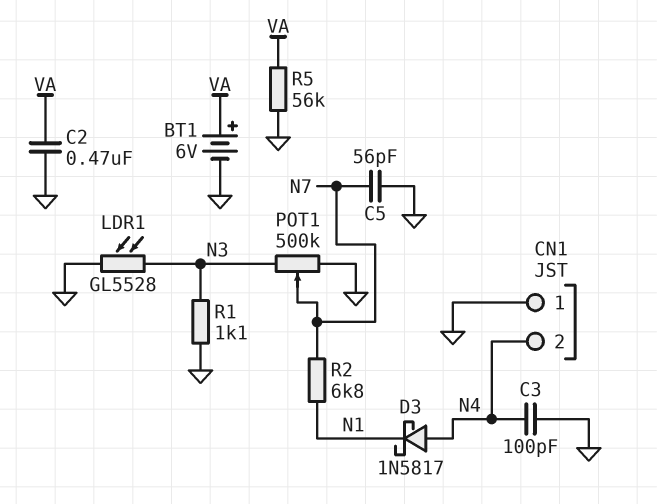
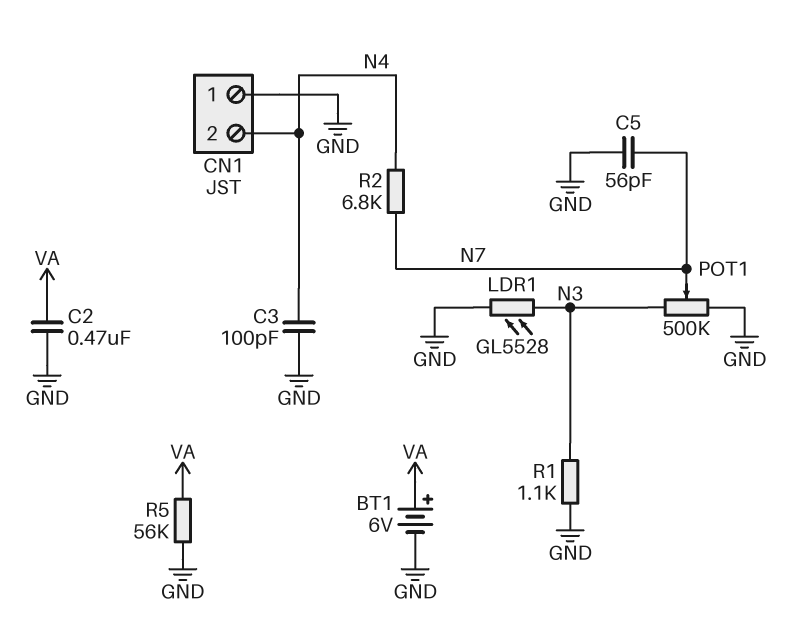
D3: schottky 1N5817 (A N4, K N1) -> none
R2: 6.8k (N1, N7) -> 6.8k (N4, N7)

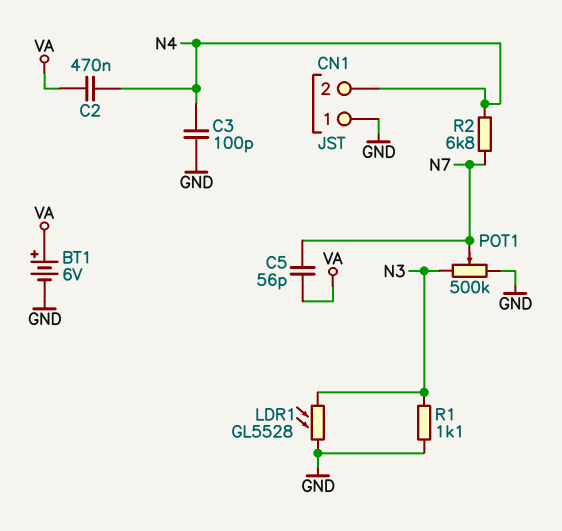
C2: 470nF (GND, VA) -> 470nF (N4, VA)
C5: 56pF (GND, N7) -> 56pF (N7, VA)
R5: 56k (GND, VA) -> none

